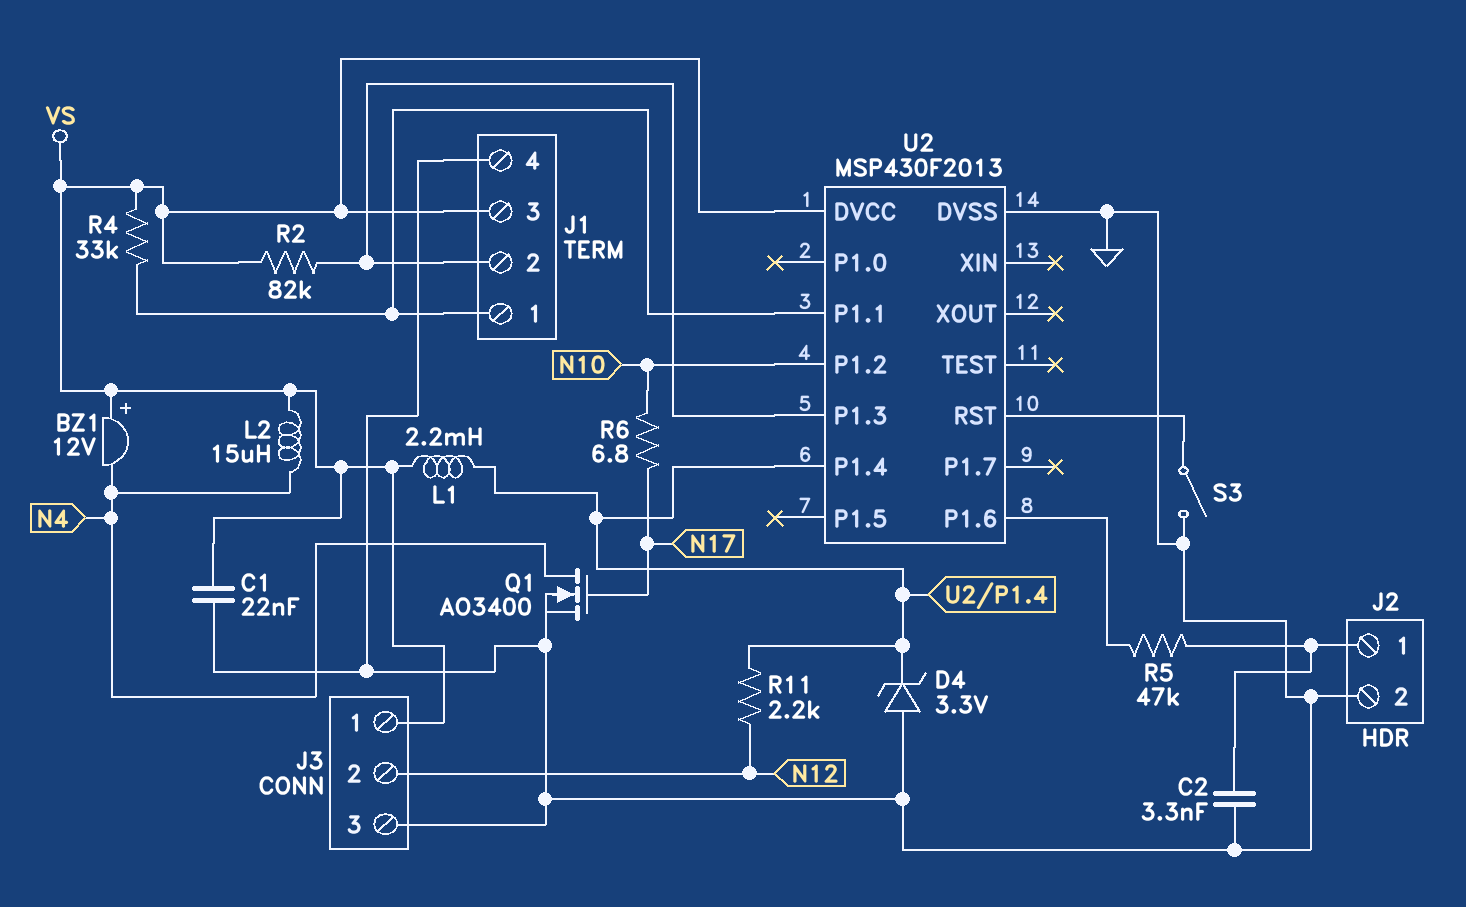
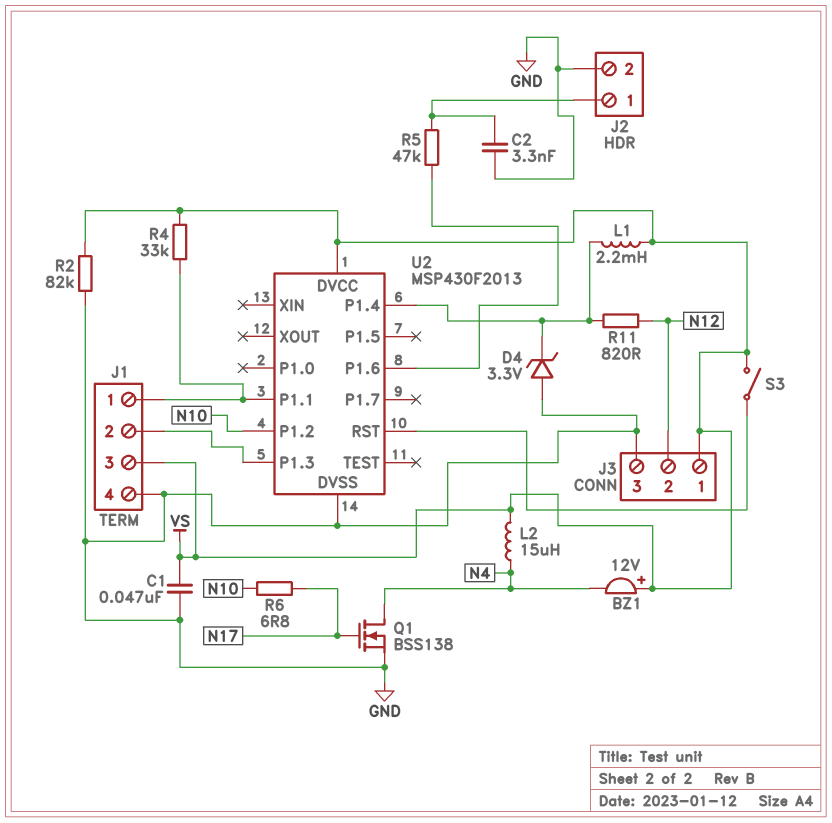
C1: 22nF (GND, VS) -> 47nF (GND, VS)
Q1: NMOS AO3400 (G N17, D N4, S GND) -> NMOS BSS138 (G N17, D N4, S GND)
R2: 82k (J1/2, VS) -> 82k (GND, VS)
R11: 2.2k (N12, U2/P1.4) -> 820 (N12, U2/P1.4)
S3: switch (GND, U2/RST) -> switch (U2/RST, VS)

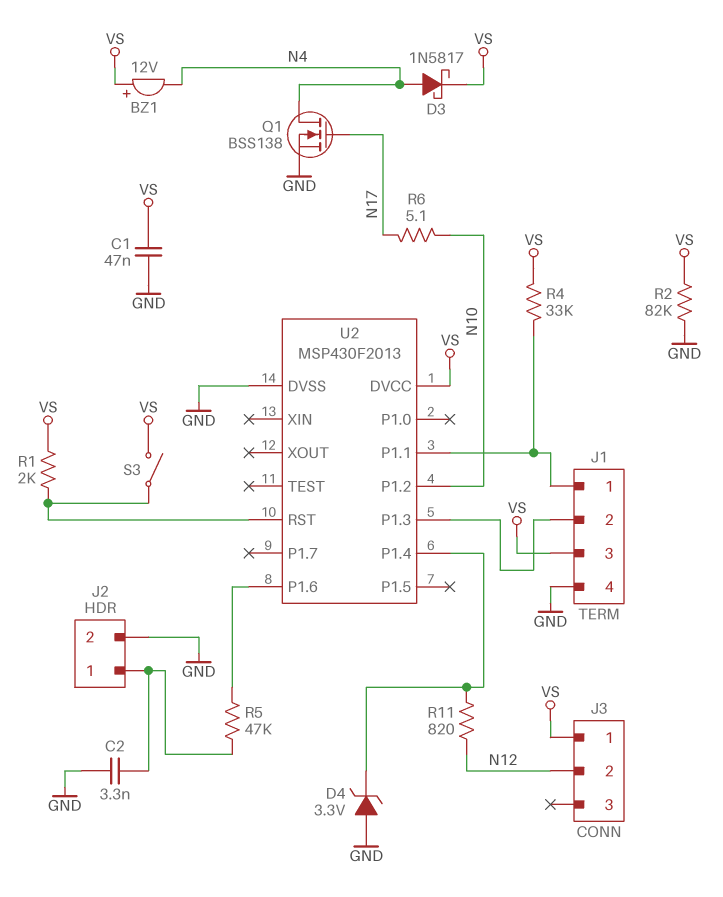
D3: none -> schottky 1N5817 (A N4, K VS)
J3 pin 3: GND -> none
L1: 2.2mH (U2/P1.4, VS) -> none
L2: 15uH (N4, VS) -> none
R1: none -> 2k (U2/RST, VS)
R6: 6.8 (N10, N17) -> 5.1 (N10, N17)

